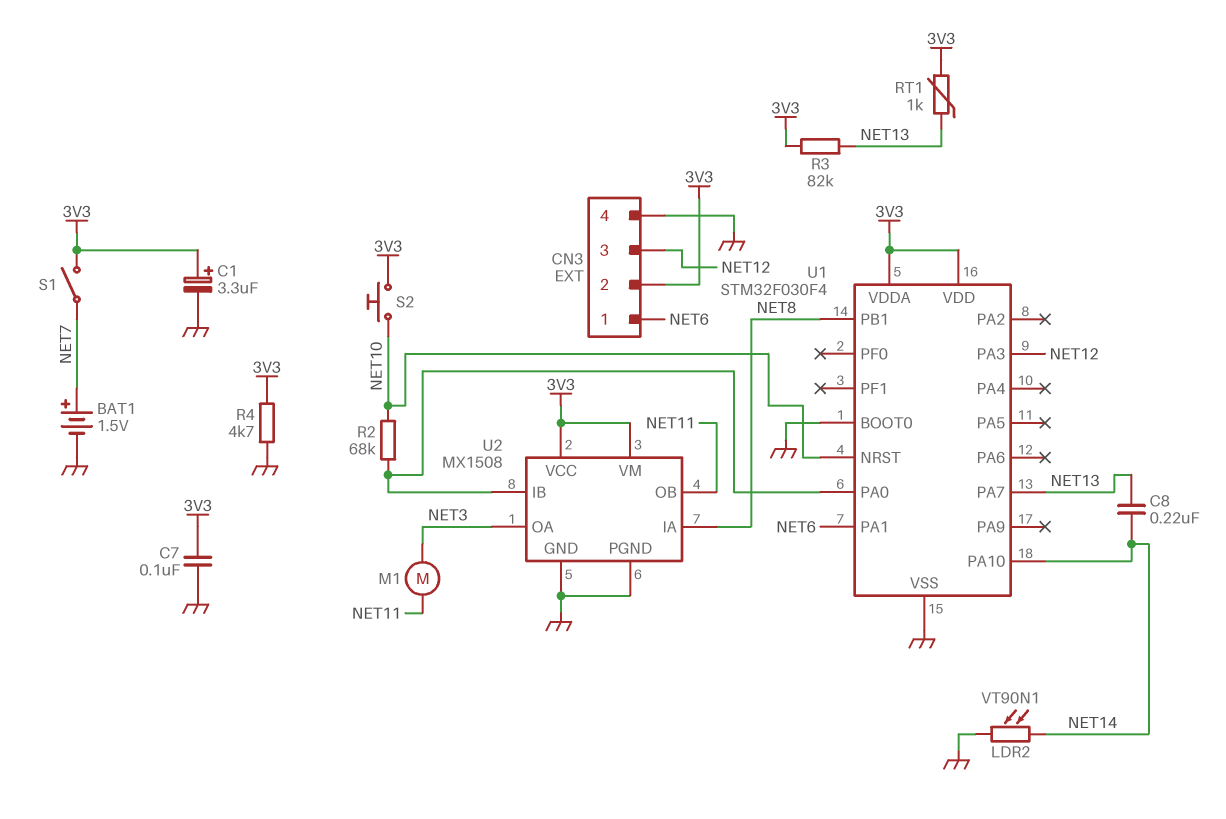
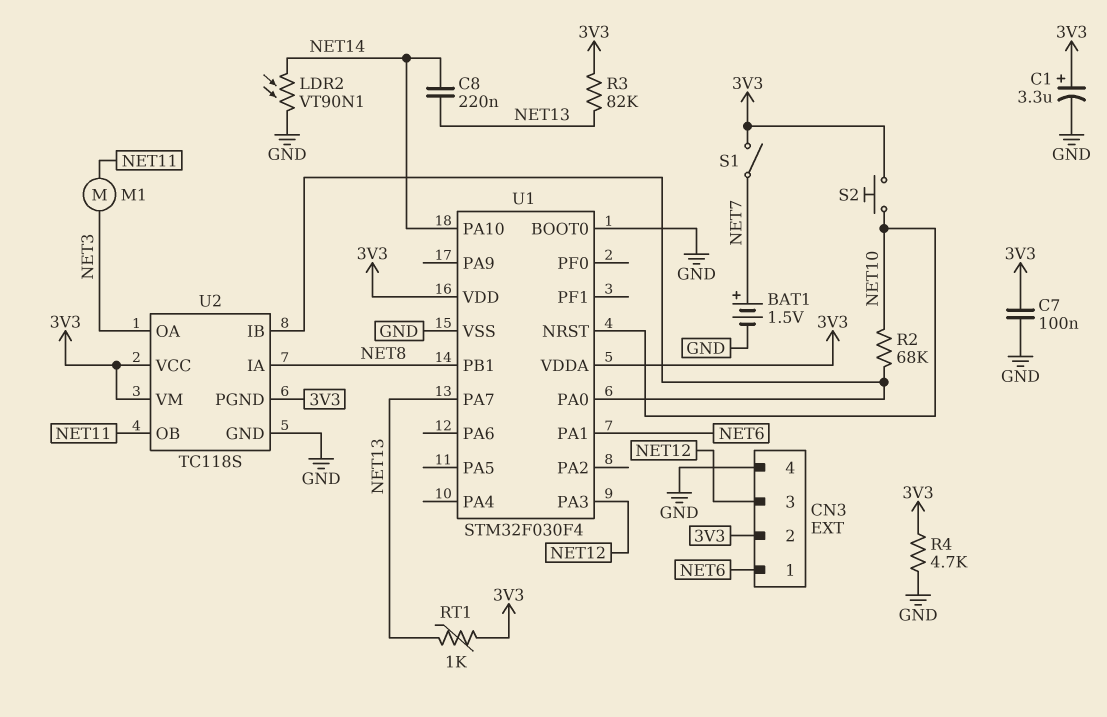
U2: MX1508 -> TC118S
U2 pin PGND: GND -> 3V3

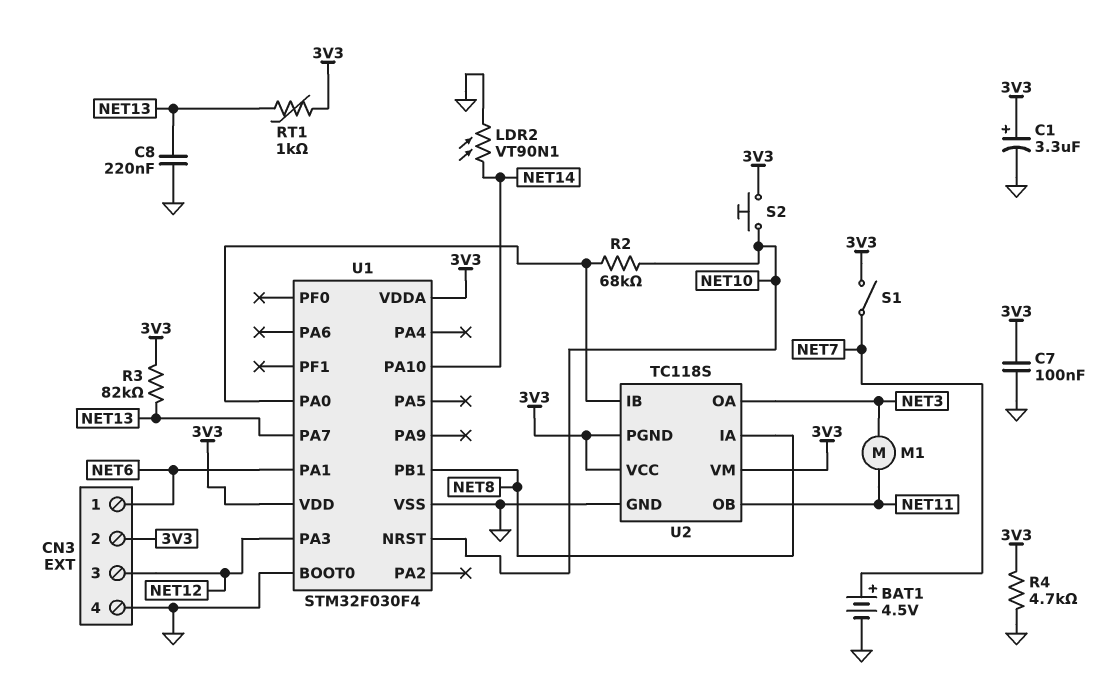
BAT1: 1.5V (plus NET7, minus GND) -> 4.5V (plus NET7, minus GND)
C8: 220nF (NET13, NET14) -> 220nF (GND, NET13)

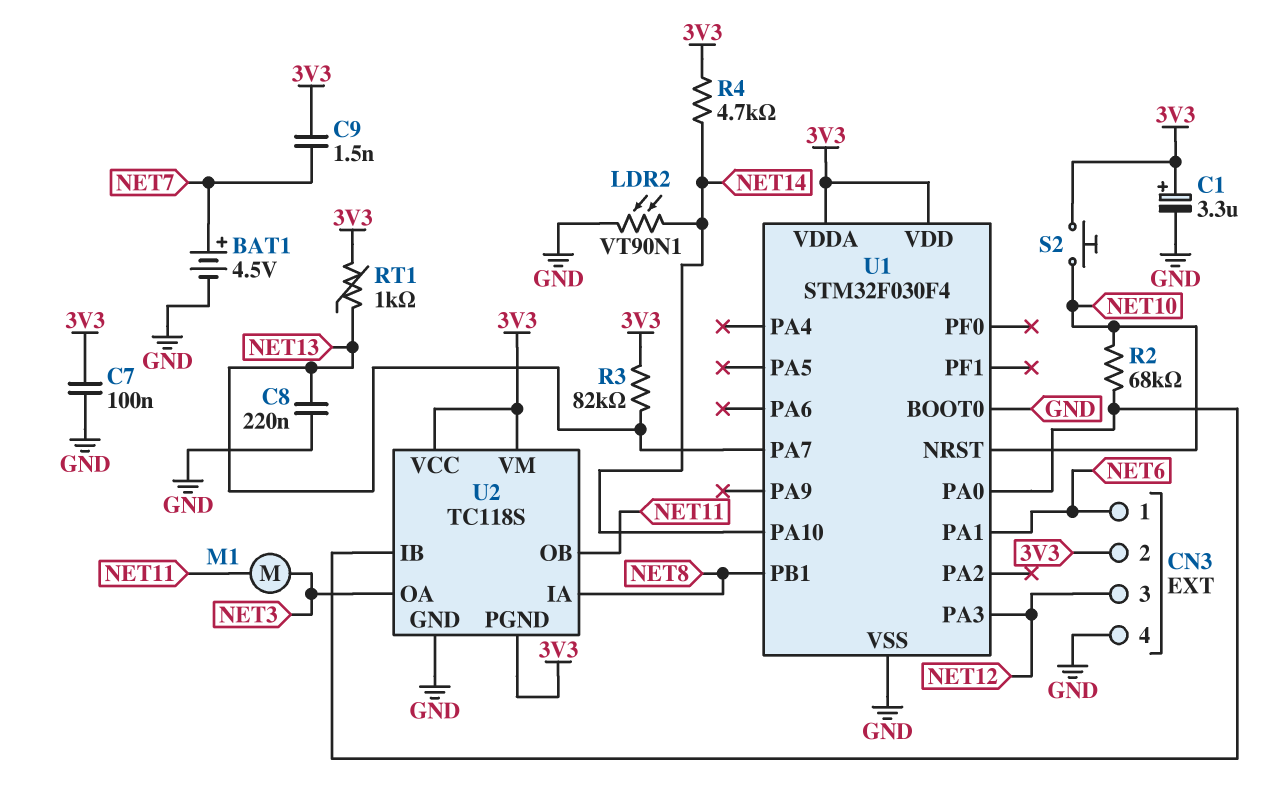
C9: none -> 1.5nF (3V3, NET7)
R4: 4.7k (3V3, GND) -> 4.7k (3V3, NET14)
S1: switch (3V3, NET7) -> none

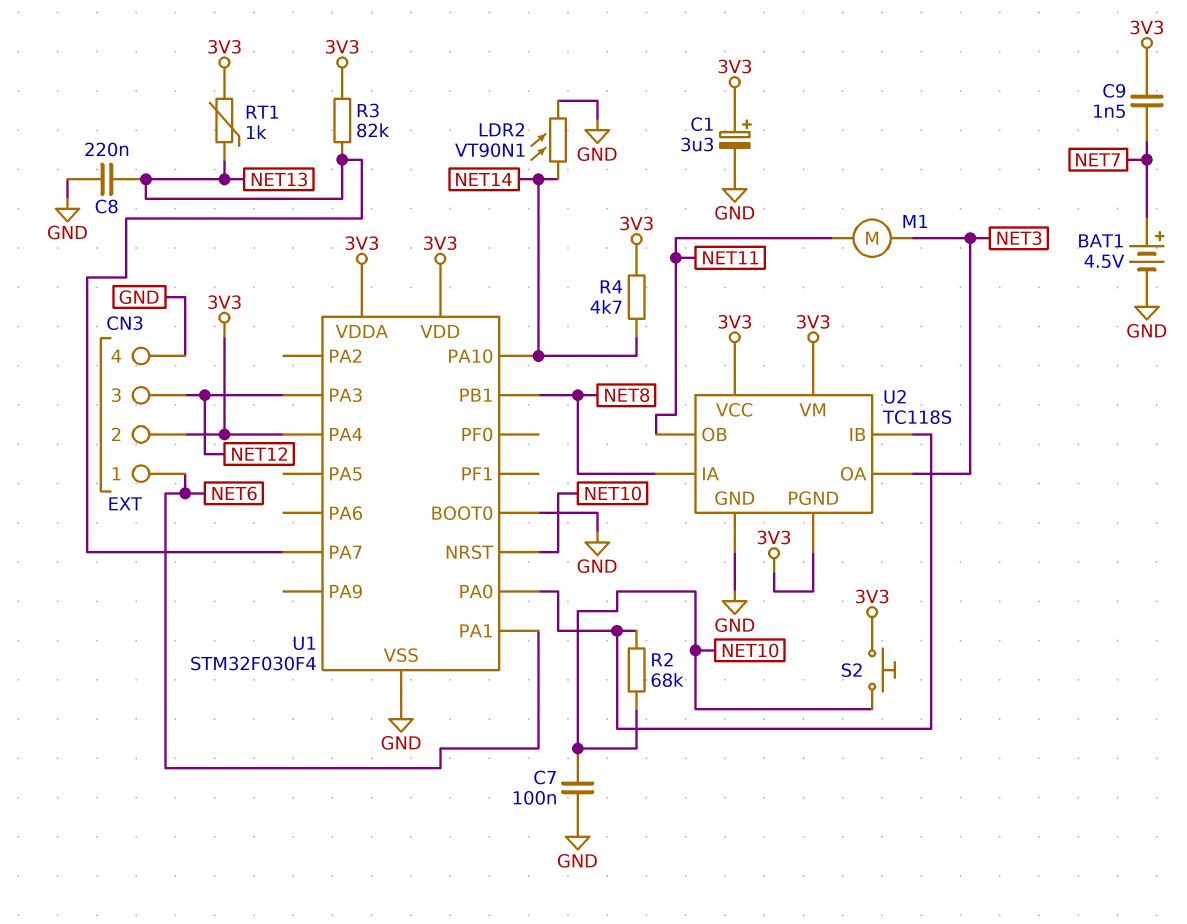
C7: 100nF (3V3, GND) -> 100nF (GND, NET10)
U1 pin PA4: none -> 3V3

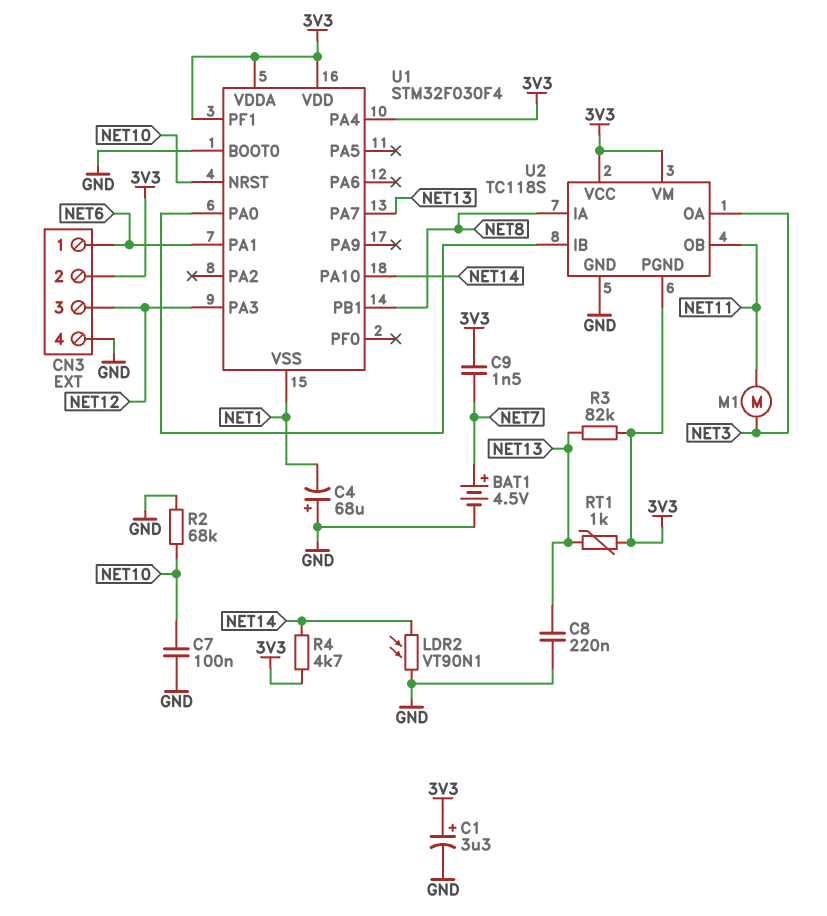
C4: none -> 68uF (plus GND, minus NET1)
R2: 68k (NET10, U1/PA0) -> 68k (GND, NET10)
S2: button (3V3, NET10) -> none
U1 pin PF1: none -> 3V3
U1 pin VSS: GND -> NET1

